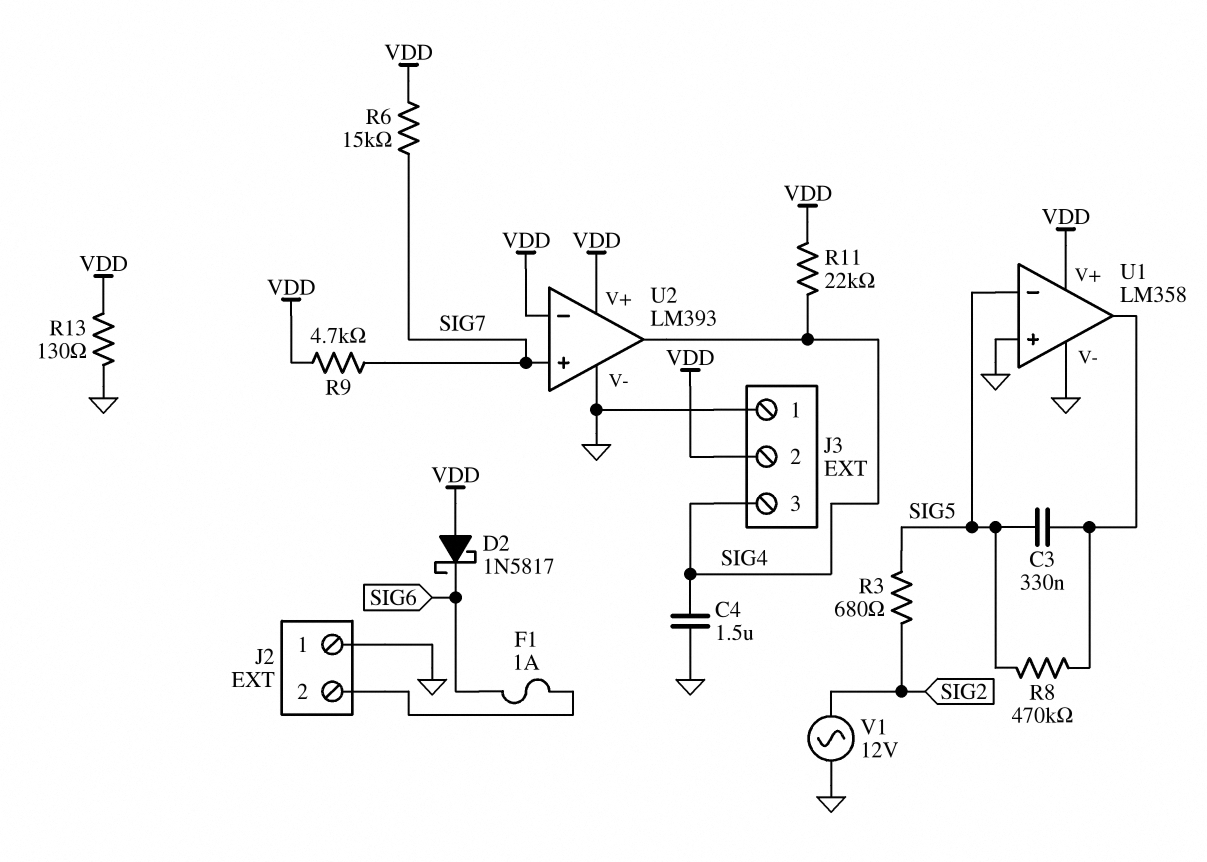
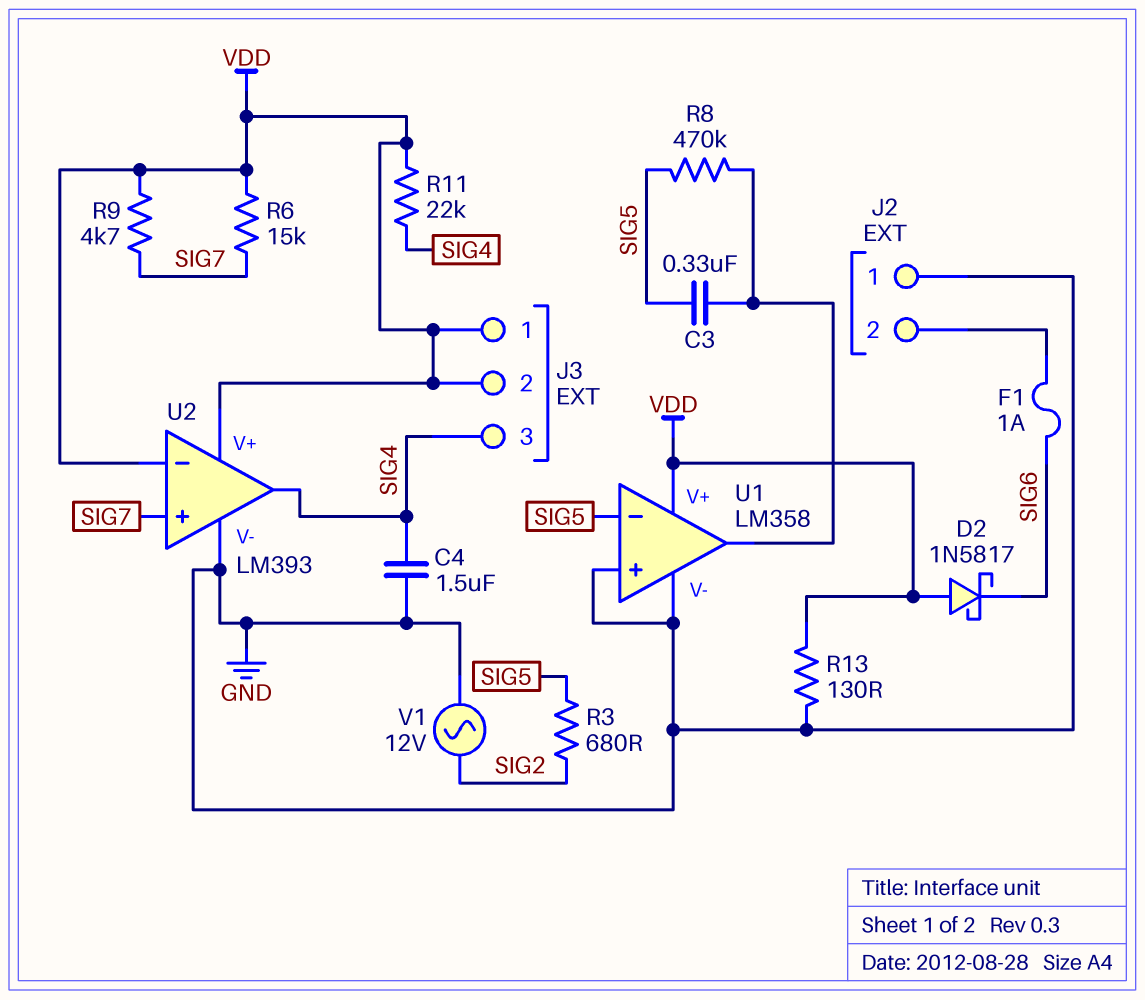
J3 pin 1: GND -> VDD

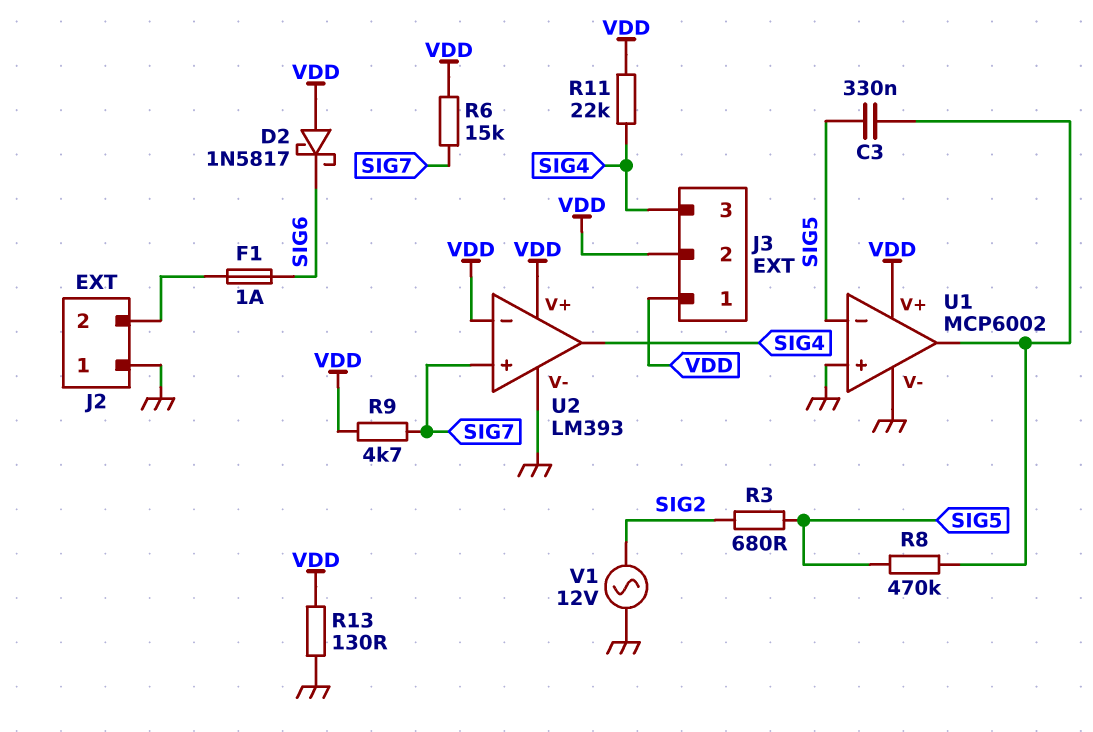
C4: 1.5uF (GND, SIG4) -> none
U1: LM358 -> MCP6002

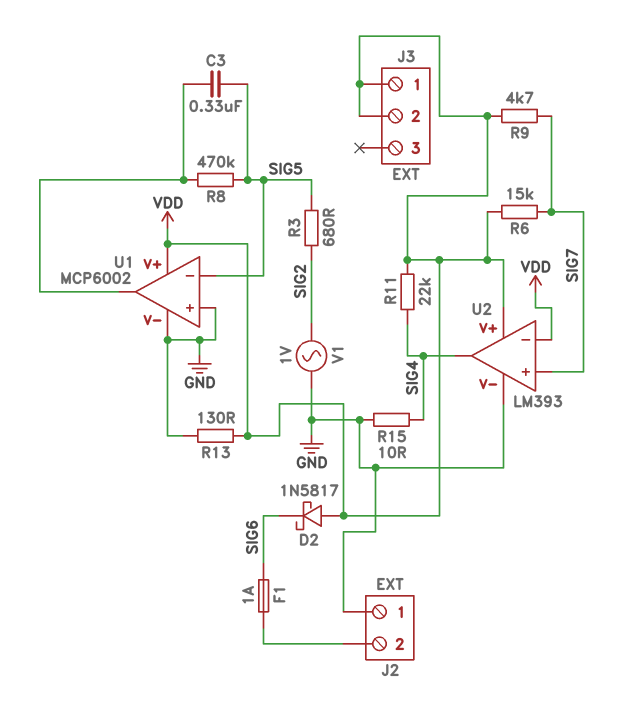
J3 pin 3: SIG4 -> none
R15: none -> 10 (GND, SIG4)
V1: AC 12V (GND, SIG2) -> AC 1V (GND, SIG2)

